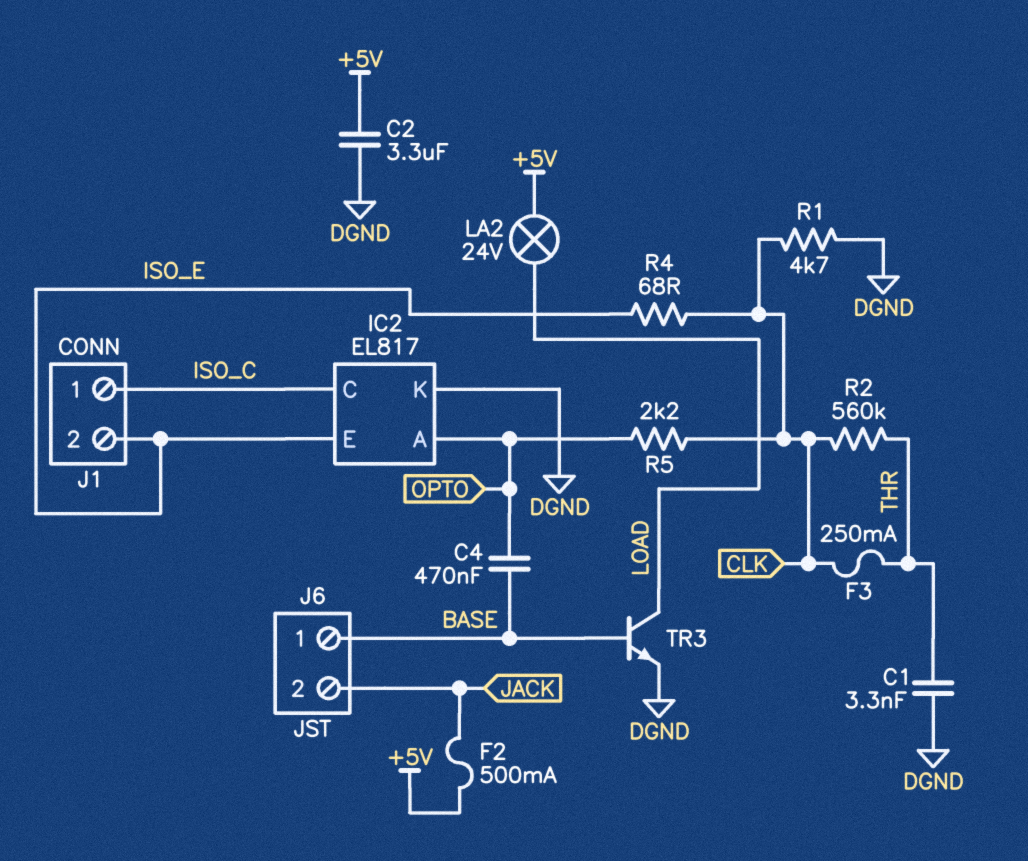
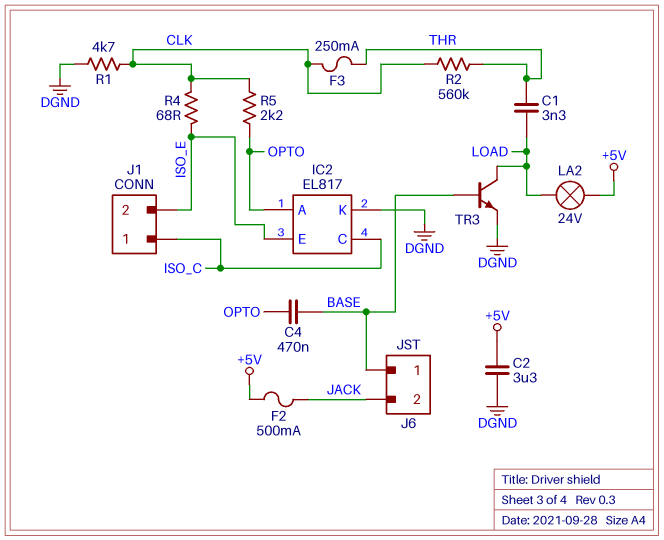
C1: 3.3nF (DGND, THR) -> 3.3nF (LOAD, THR)

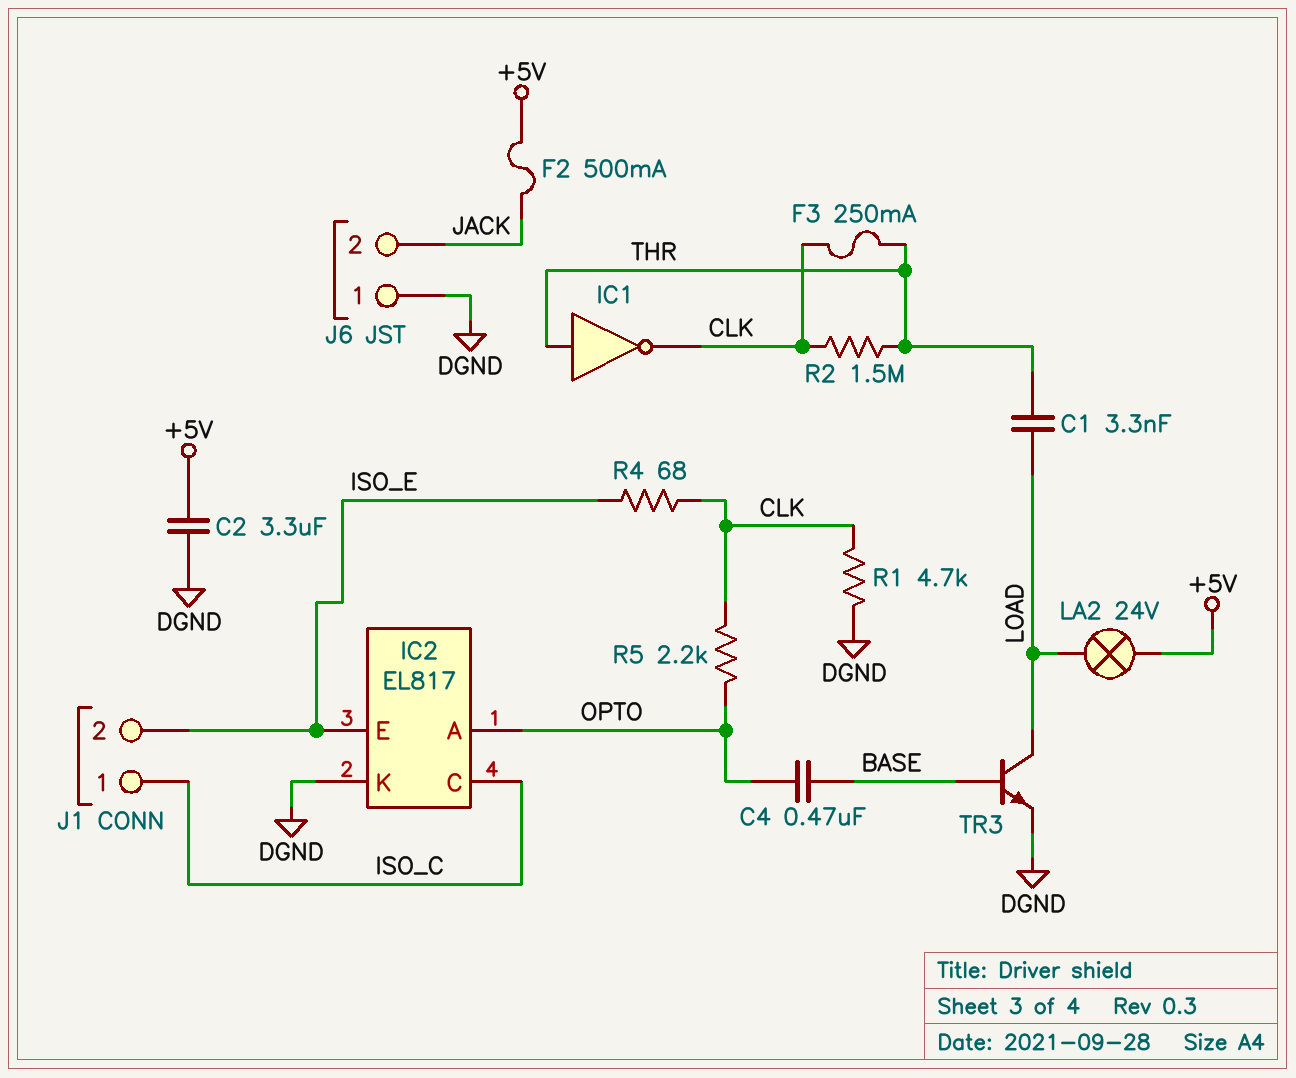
IC1: none -> NOT (in THR, out CLK)
J6 pin 1: BASE -> DGND
R2: 560k (CLK, THR) -> 1.5M (CLK, THR)

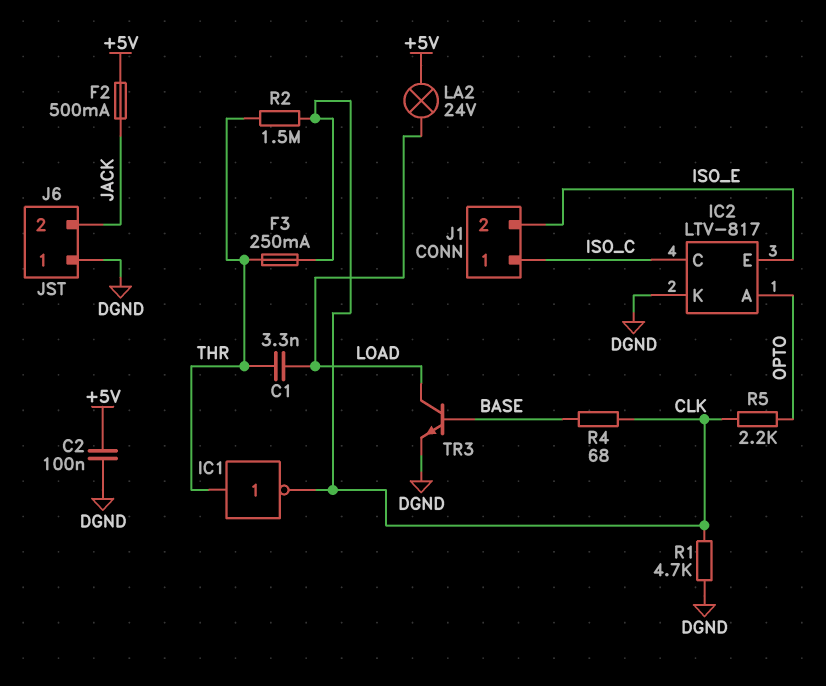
C2: 3.3uF (+5V, DGND) -> 100nF (+5V, DGND)
C4: 470nF (BASE, OPTO) -> none
IC2: EL817 -> LTV-817
R4: 68 (CLK, ISO_E) -> 68 (BASE, CLK)

